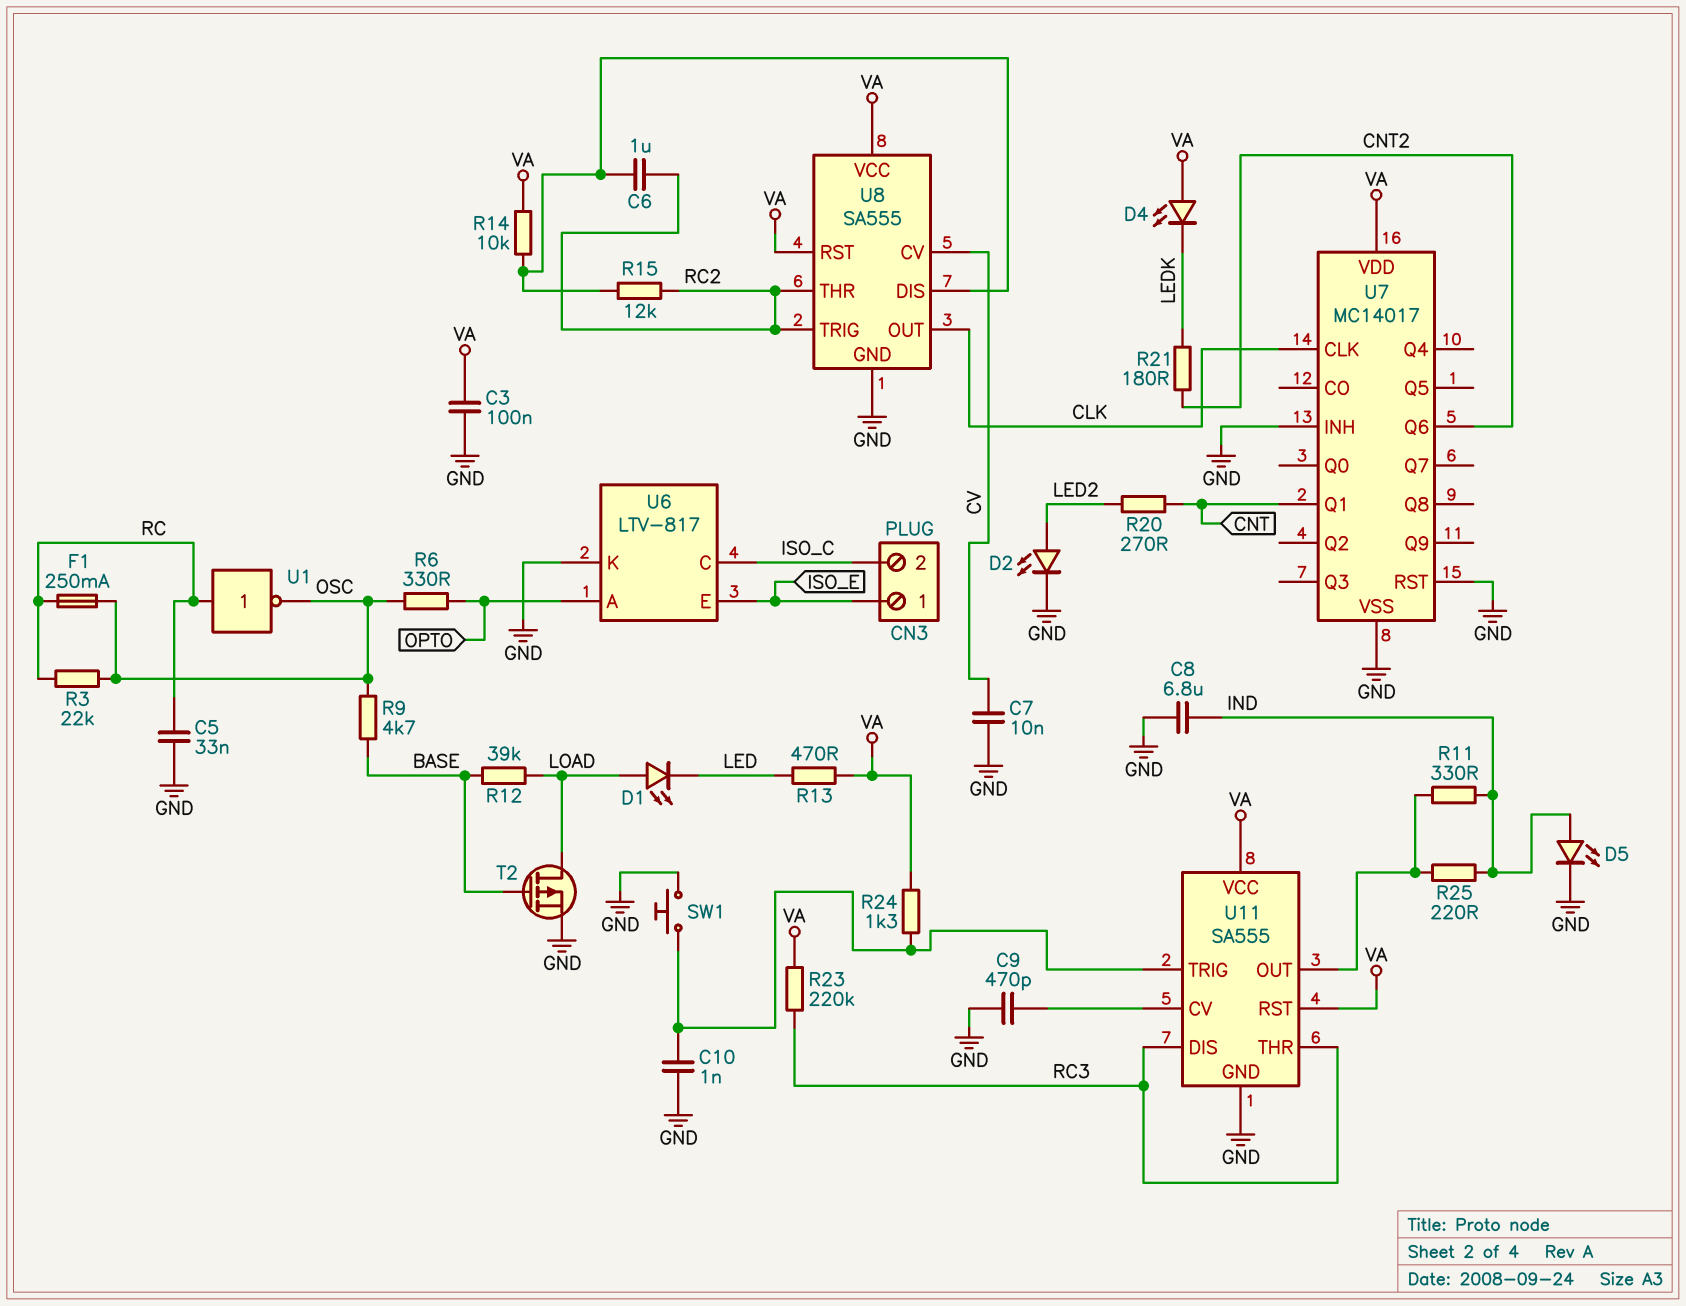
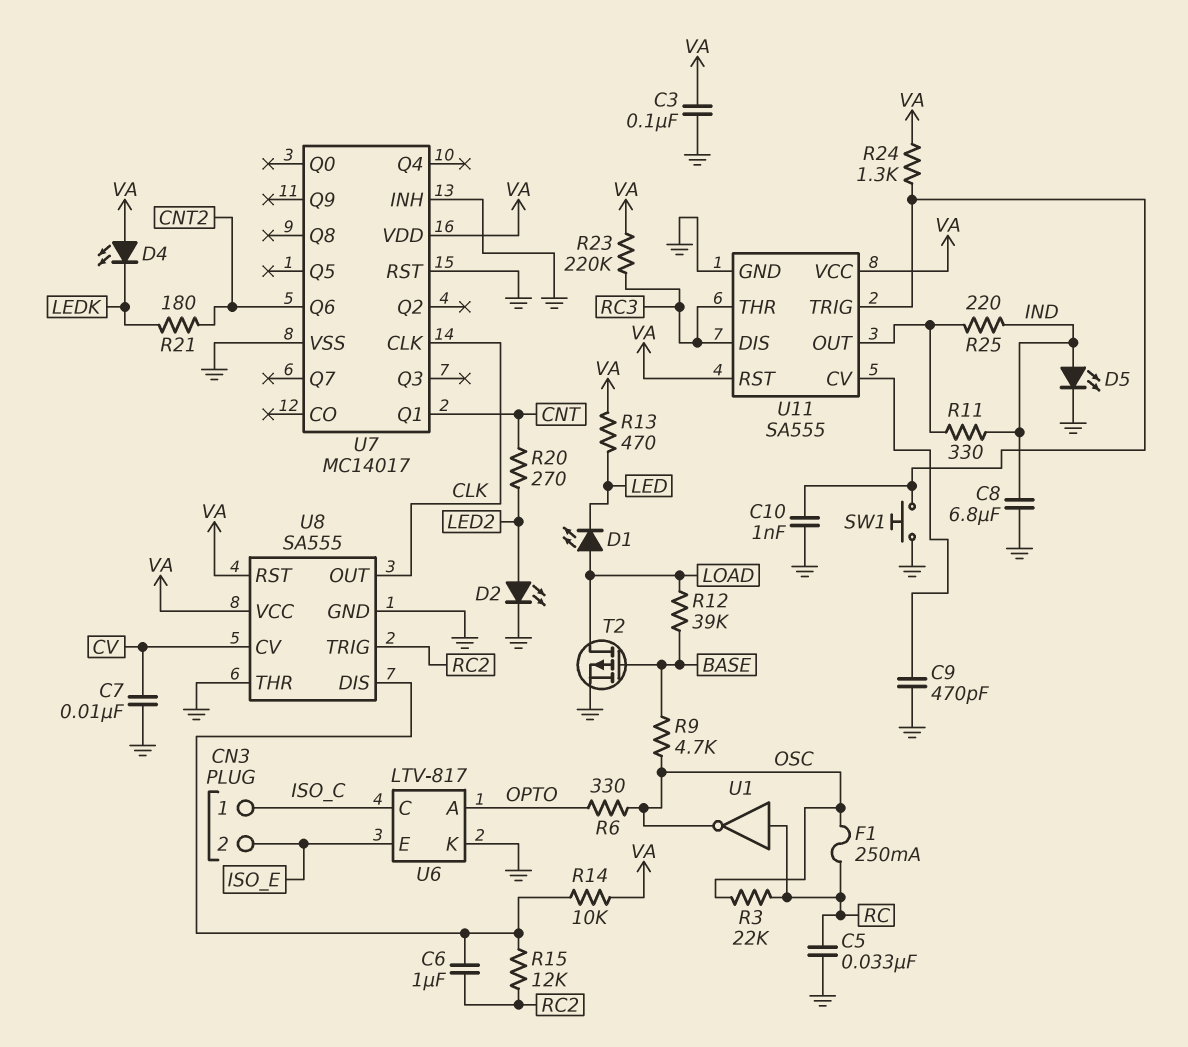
CN3 pin 1: ISO_E -> ISO_C
CN3 pin 2: ISO_C -> ISO_E
U8 pin THR: RC2 -> GND

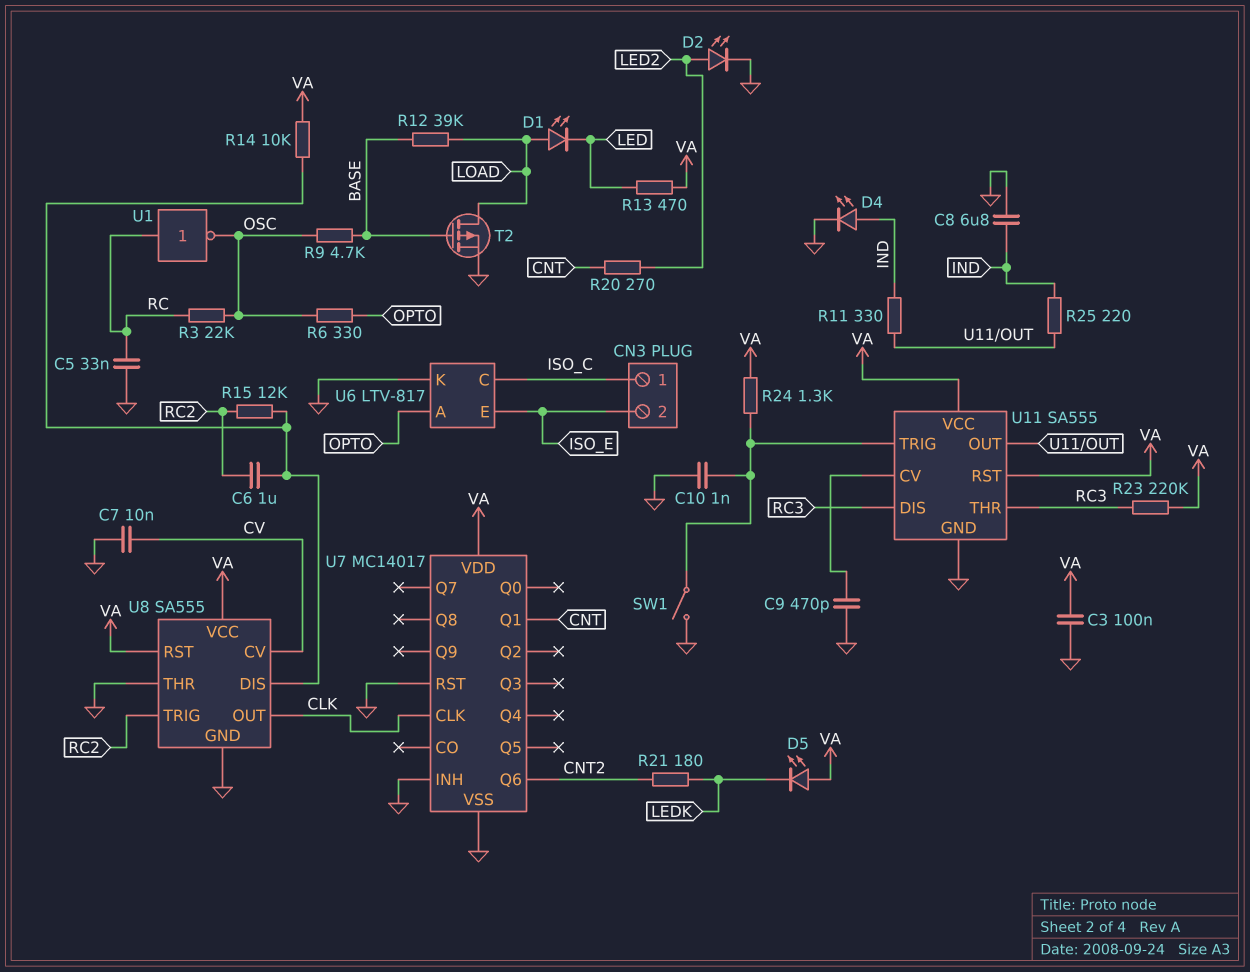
D4: LED (A VA, K LEDK) -> LED (A IND, K GND)
D5: LED (A IND, K GND) -> LED (A VA, K LEDK)
F1: 250mA (OSC, RC) -> none
SW1: button (GND, U11/TRIG) -> switch (GND, U11/TRIG)

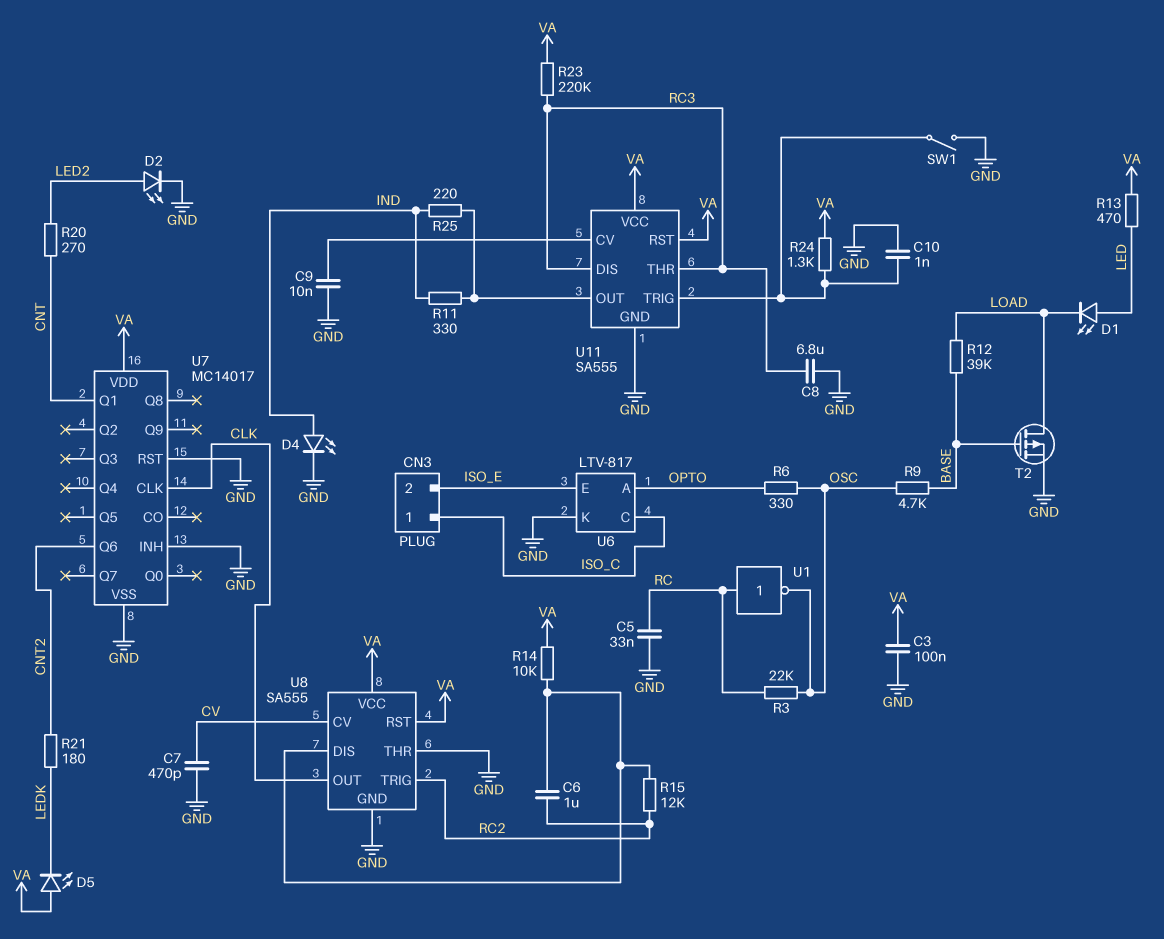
C7: 10nF (CV, GND) -> 470pF (CV, GND)
C8: 6.8uF (GND, IND) -> 6.8uF (GND, RC3)
C9: 470pF (GND, U11/CV) -> 10nF (GND, U11/CV)
D1: LED (A LOAD, K LED) -> LED (A LED, K LOAD)

